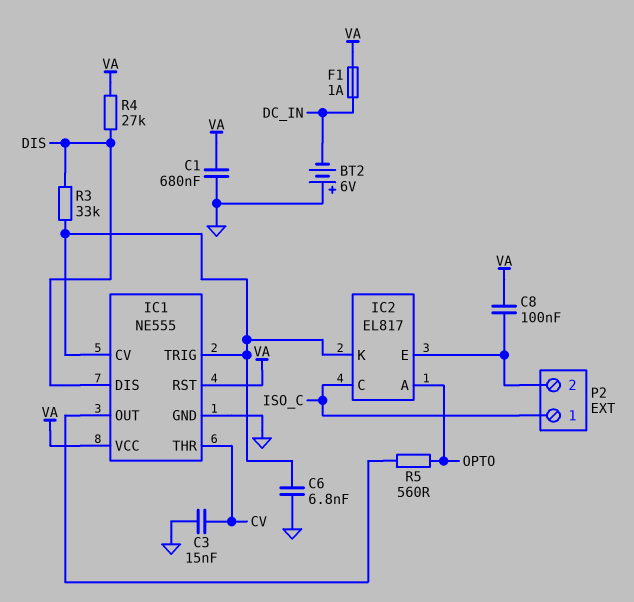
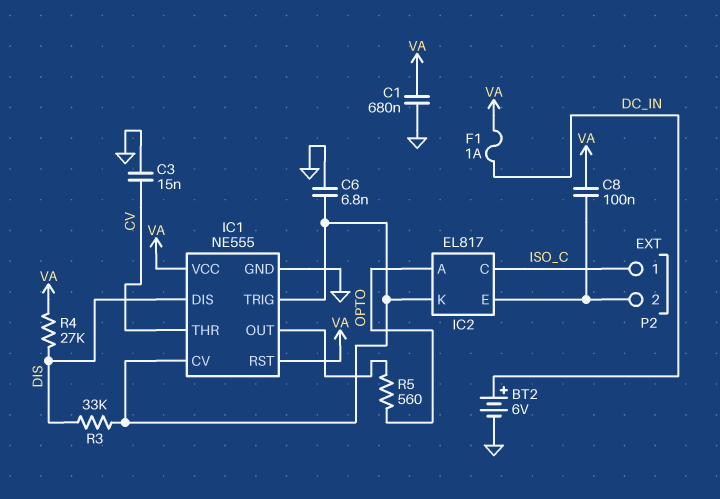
BT2: 6V (plus GND, minus DC_IN) -> 6V (plus DC_IN, minus GND)

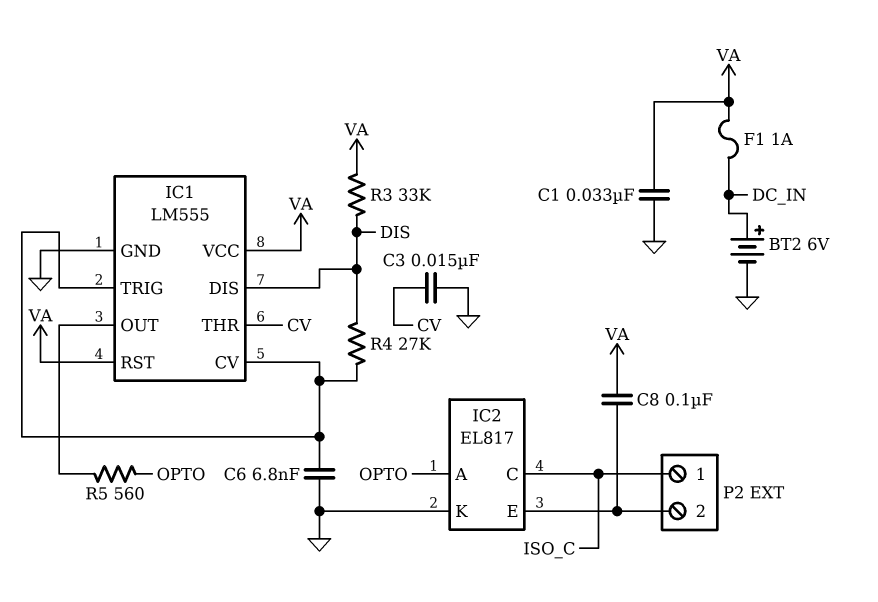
C1: 680nF (GND, VA) -> 33nF (GND, VA)
IC1: NE555 -> LM555
IC2 pin K: IC1/CV -> GND
R3: 33k (DIS, IC1/CV) -> 33k (DIS, VA)
R4: 27k (DIS, VA) -> 27k (DIS, IC1/CV)

